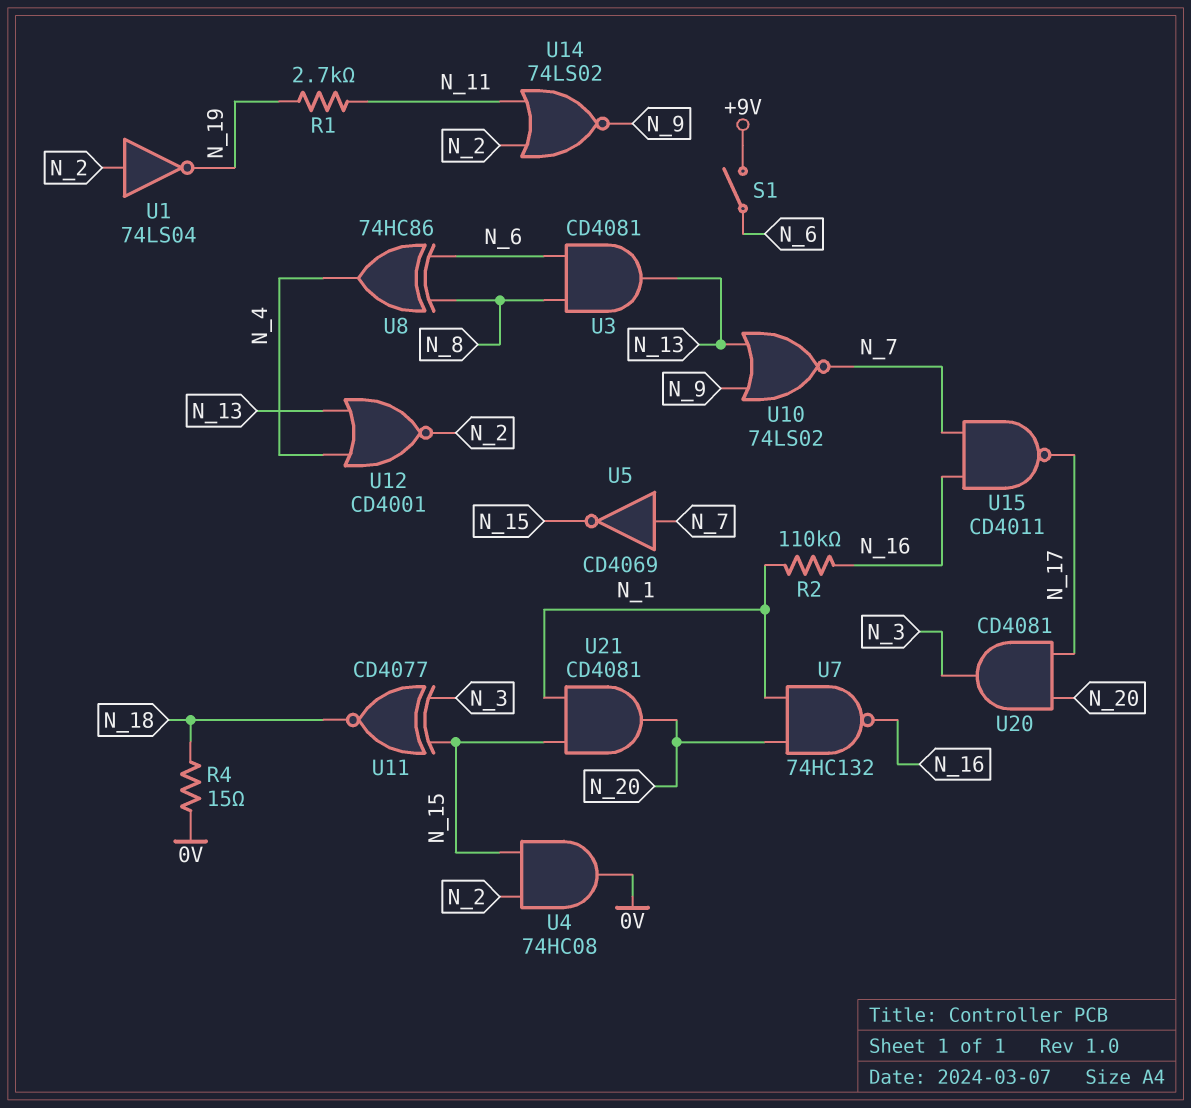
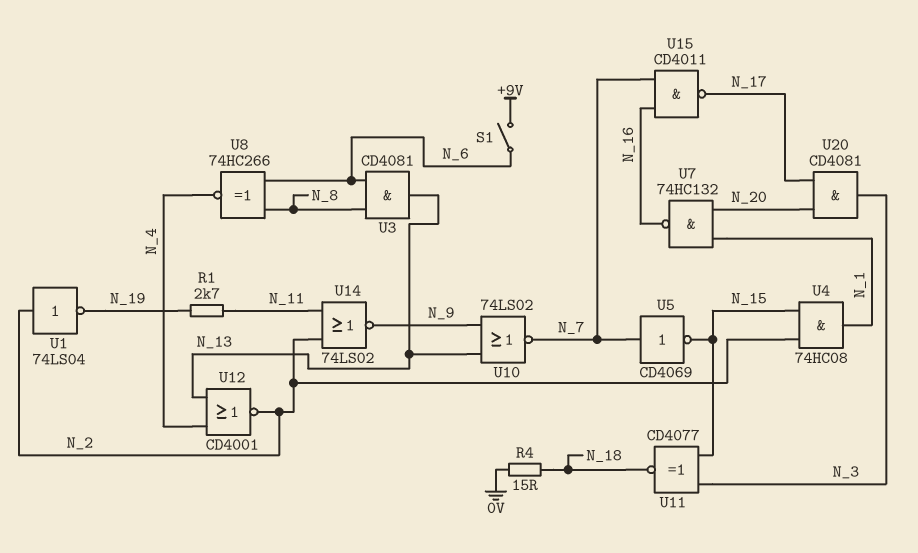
R2: 110k (N_1, N_16) -> none
U4: AND 74HC08 (in N_2, in N_15, out 0V) -> AND 74HC08 (in N_2, in N_15, out N_1)
U8: XOR 74HC86 (in N_6, in N_8, out N_4) -> XNOR 74HC266 (in N_6, in N_8, out N_4)
U21: AND CD4081 (in N_1, in N_15, out N_20) -> none

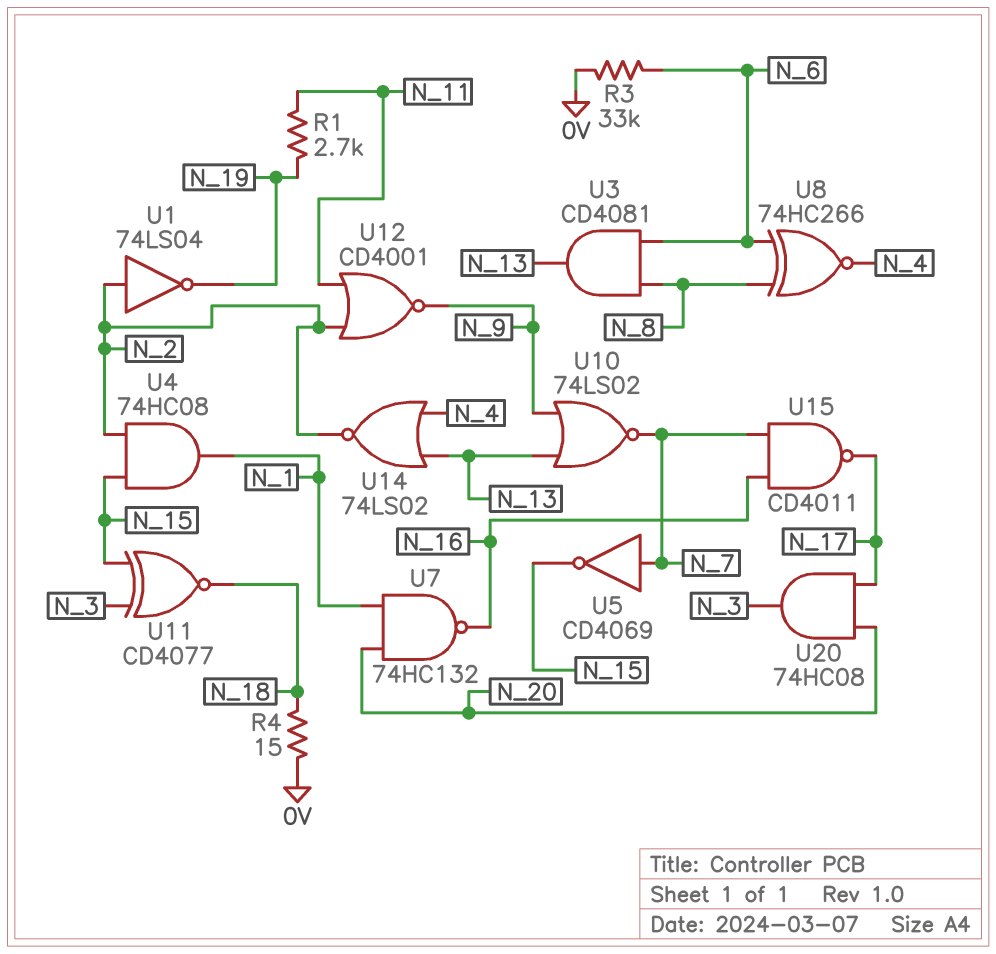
R3: none -> 33k (0V, N_6)
S1: switch (+9V, N_6) -> none
U12: NOR CD4001 (in N_4, in N_13, out N_2) -> NOR CD4001 (in N_2, in N_11, out N_9)
U14: NOR 74LS02 (in N_2, in N_11, out N_9) -> NOR 74LS02 (in N_4, in N_13, out N_2)
U20: AND CD4081 (in N_17, in N_20, out N_3) -> AND 74HC08 (in N_17, in N_20, out N_3)

